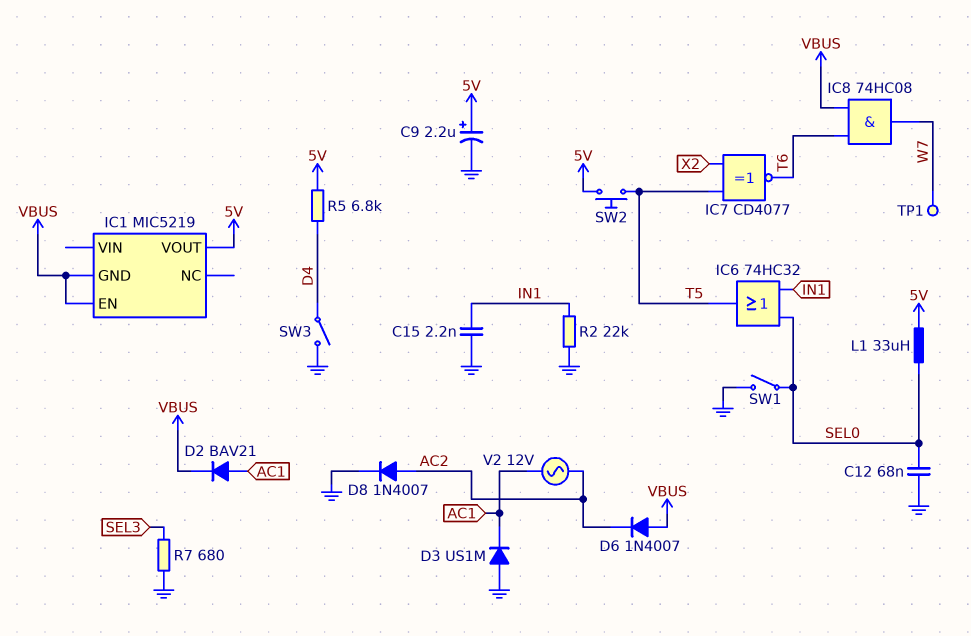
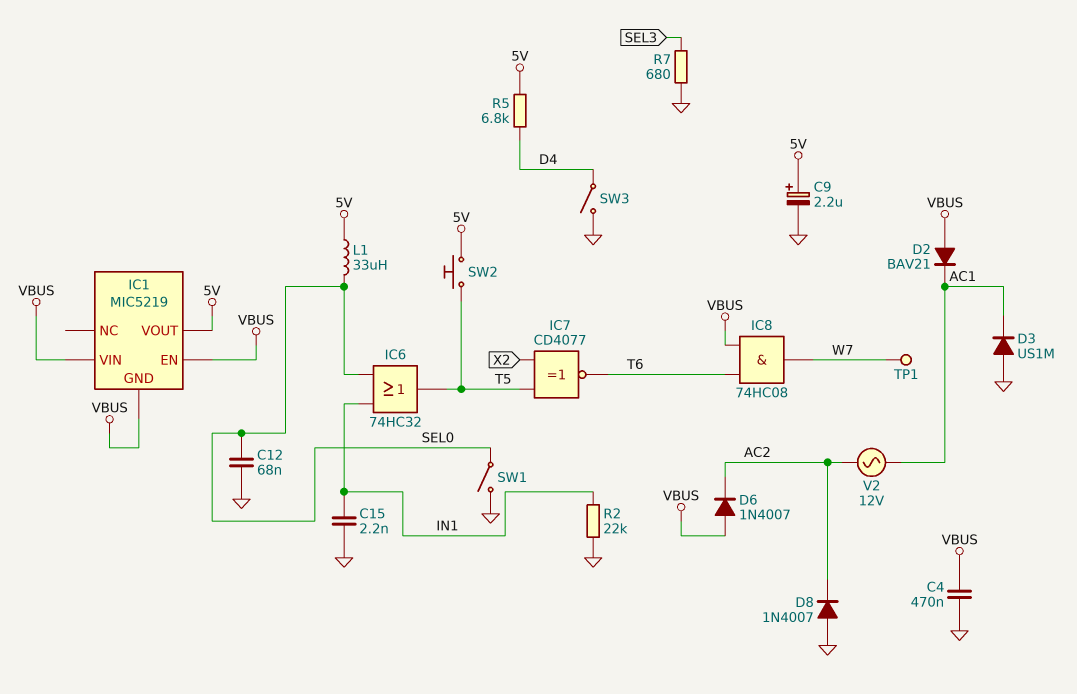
C4: none -> 470nF (GND, VBUS)
D2: diode BAV21 (A AC1, K VBUS) -> diode BAV21 (A VBUS, K AC1)
D8: diode 1N4007 (A AC2, K GND) -> diode 1N4007 (A GND, K AC2)
IC1 pin VIN: none -> VBUS

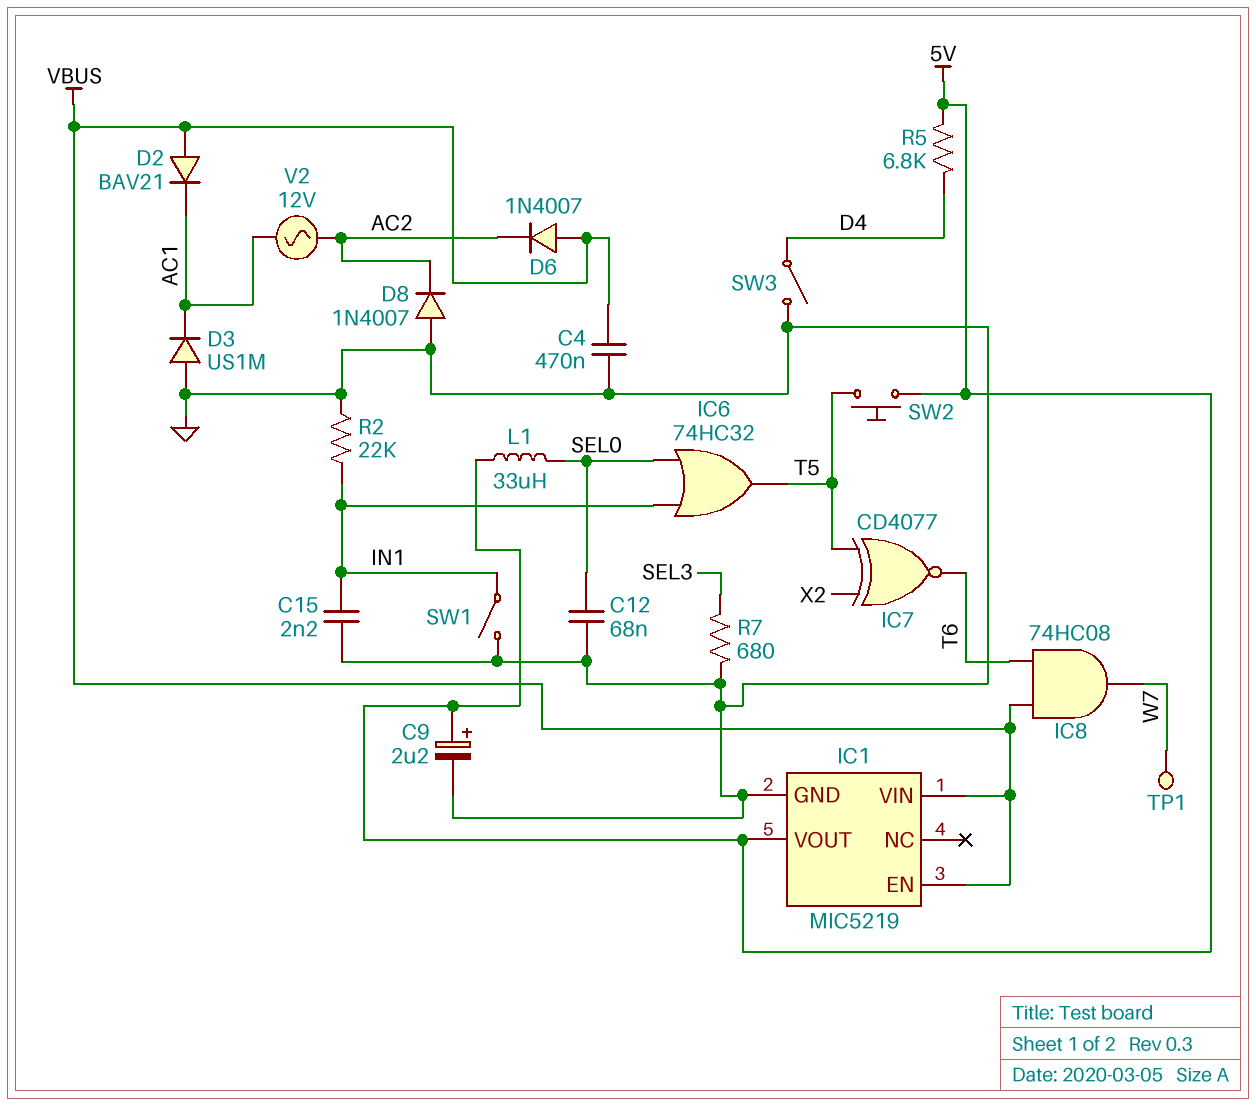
IC1 pin GND: VBUS -> GND
SW1: switch (GND, SEL0) -> switch (GND, IN1)

